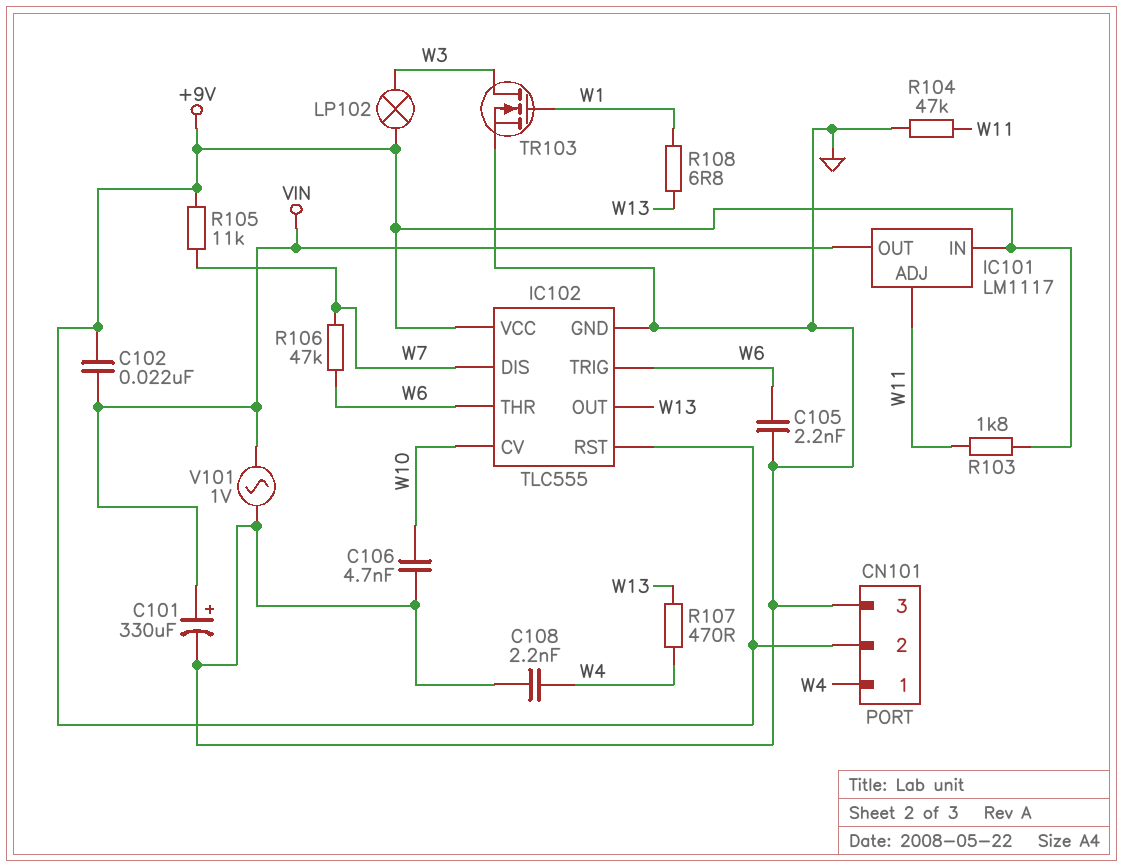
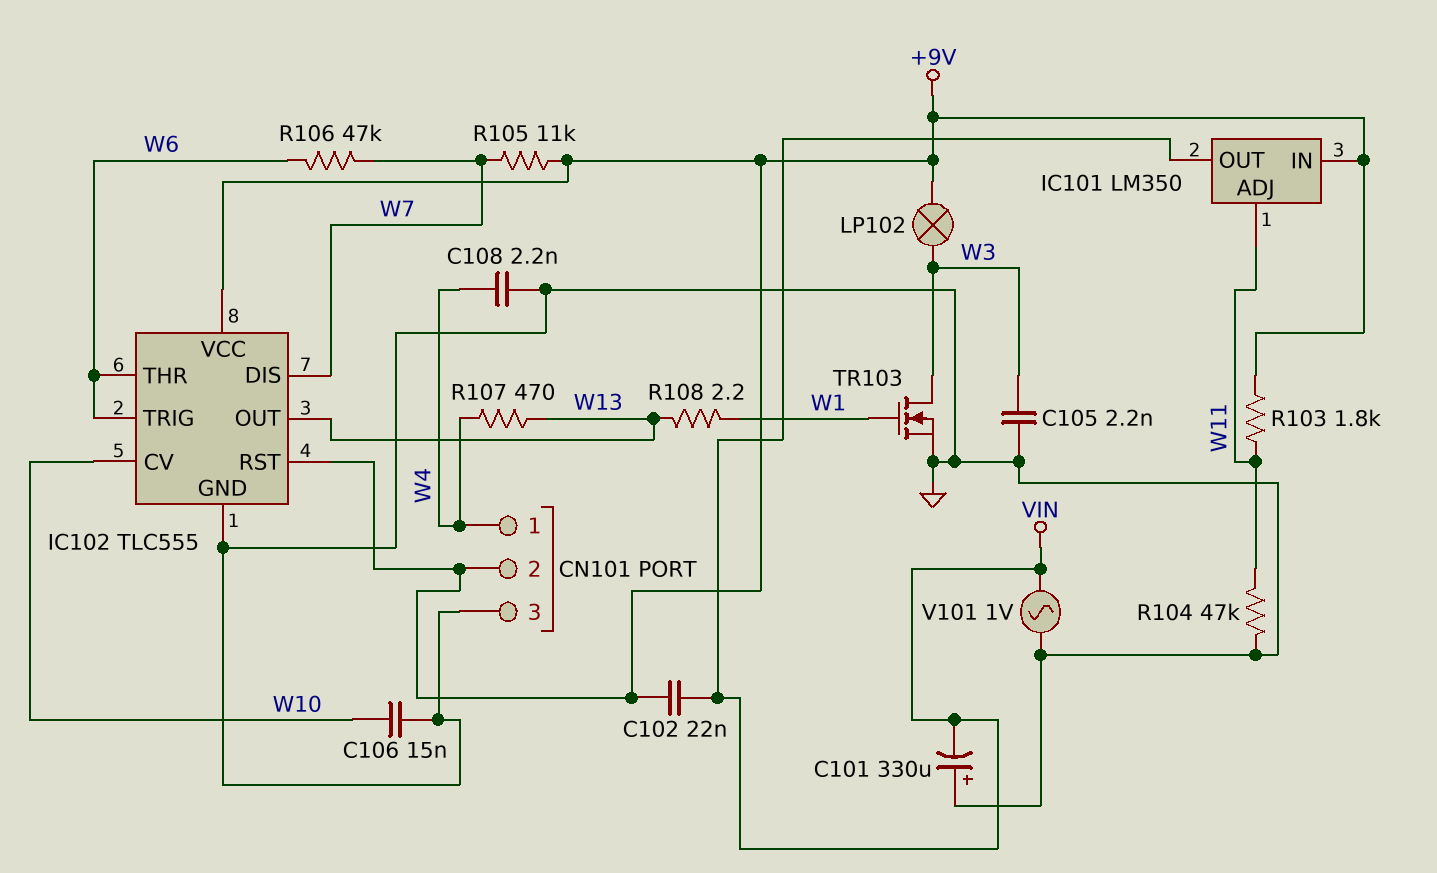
C101: 330uF (plus VIN, minus GND) -> 330uF (plus GND, minus VIN)
C105: 2.2nF (GND, W6) -> 2.2nF (GND, W3)
C106: 4.7nF (GND, W10) -> 15nF (GND, W10)
IC101: LM1117 -> LM350
R108: 6.8 (W1, W13) -> 2.2 (W1, W13)

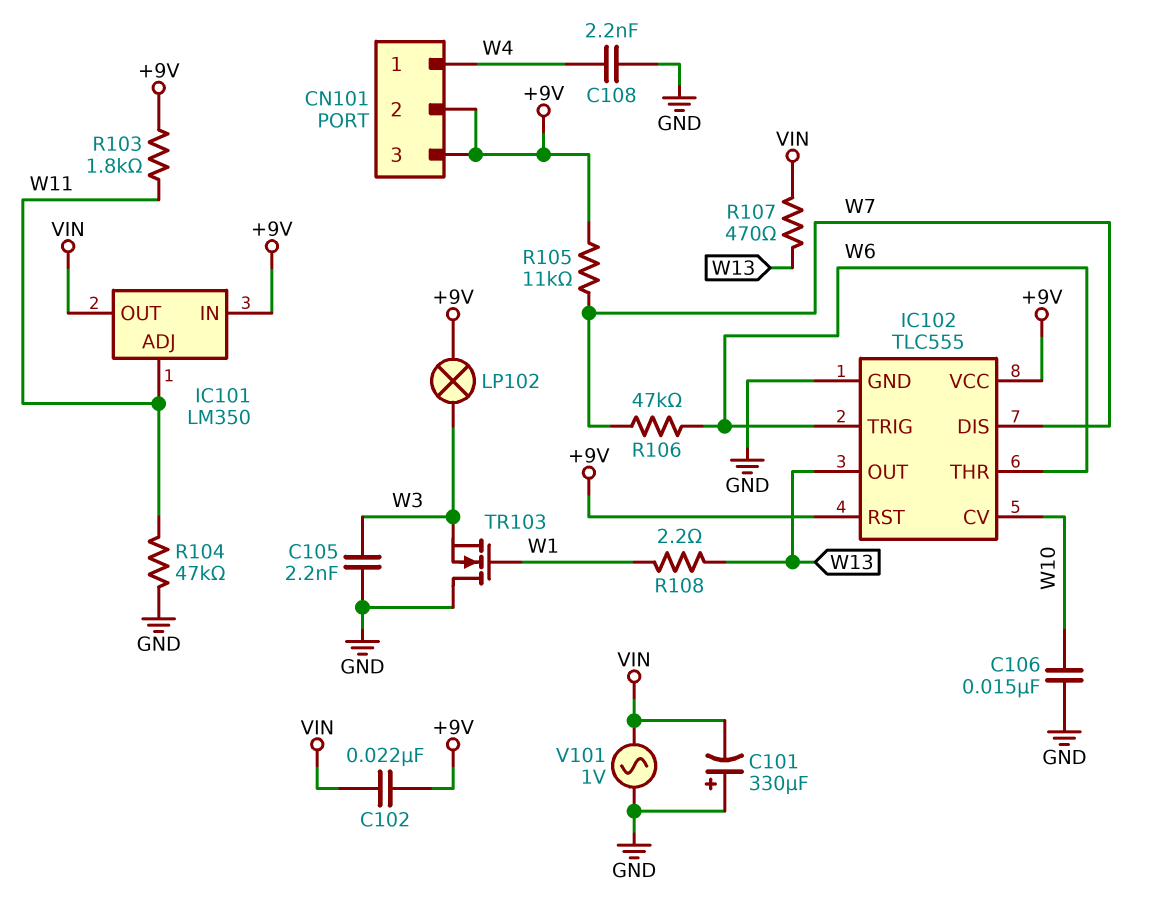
CN101 pin 3: GND -> +9V
R107: 470 (W4, W13) -> 470 (VIN, W13)
TR103: NMOS (G W1, D W3, S GND) -> NMOS (G W1, D GND, S W3)

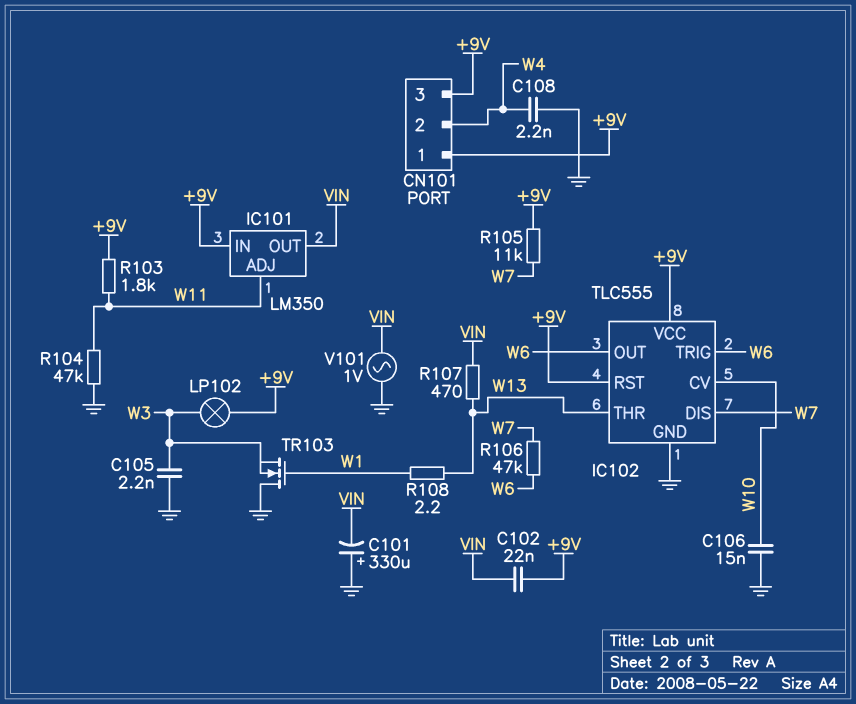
CN101 pin 1: W4 -> +9V
CN101 pin 2: +9V -> W4
IC102 pin OUT: W13 -> W6
IC102 pin THR: W6 -> W13

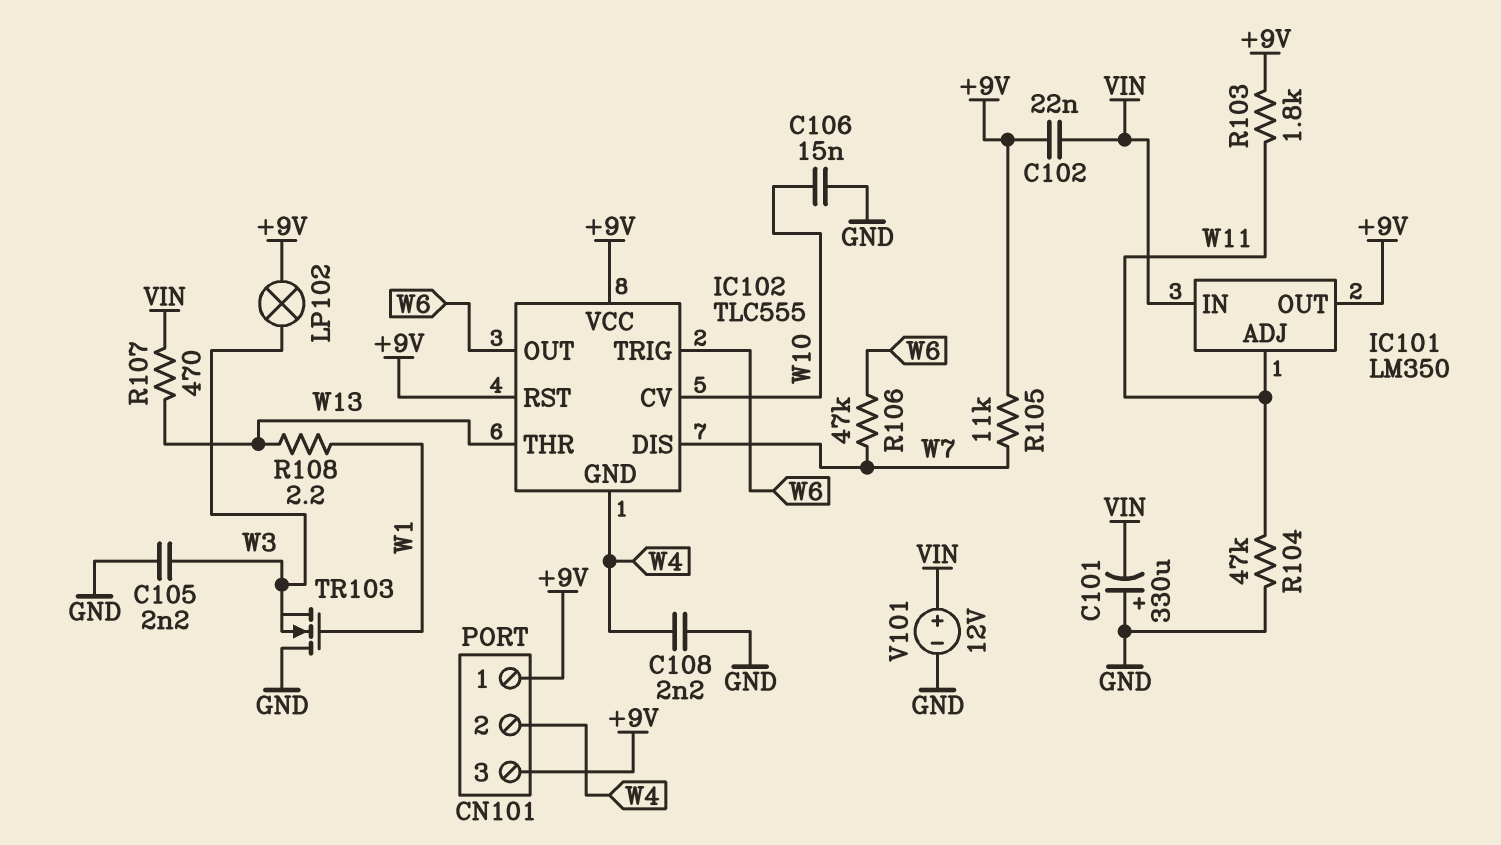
IC101 pin IN: +9V -> VIN
IC101 pin OUT: VIN -> +9V
IC102 pin GND: GND -> W4
V101: AC 1V (GND, VIN) -> 12V (plus VIN, minus GND)

